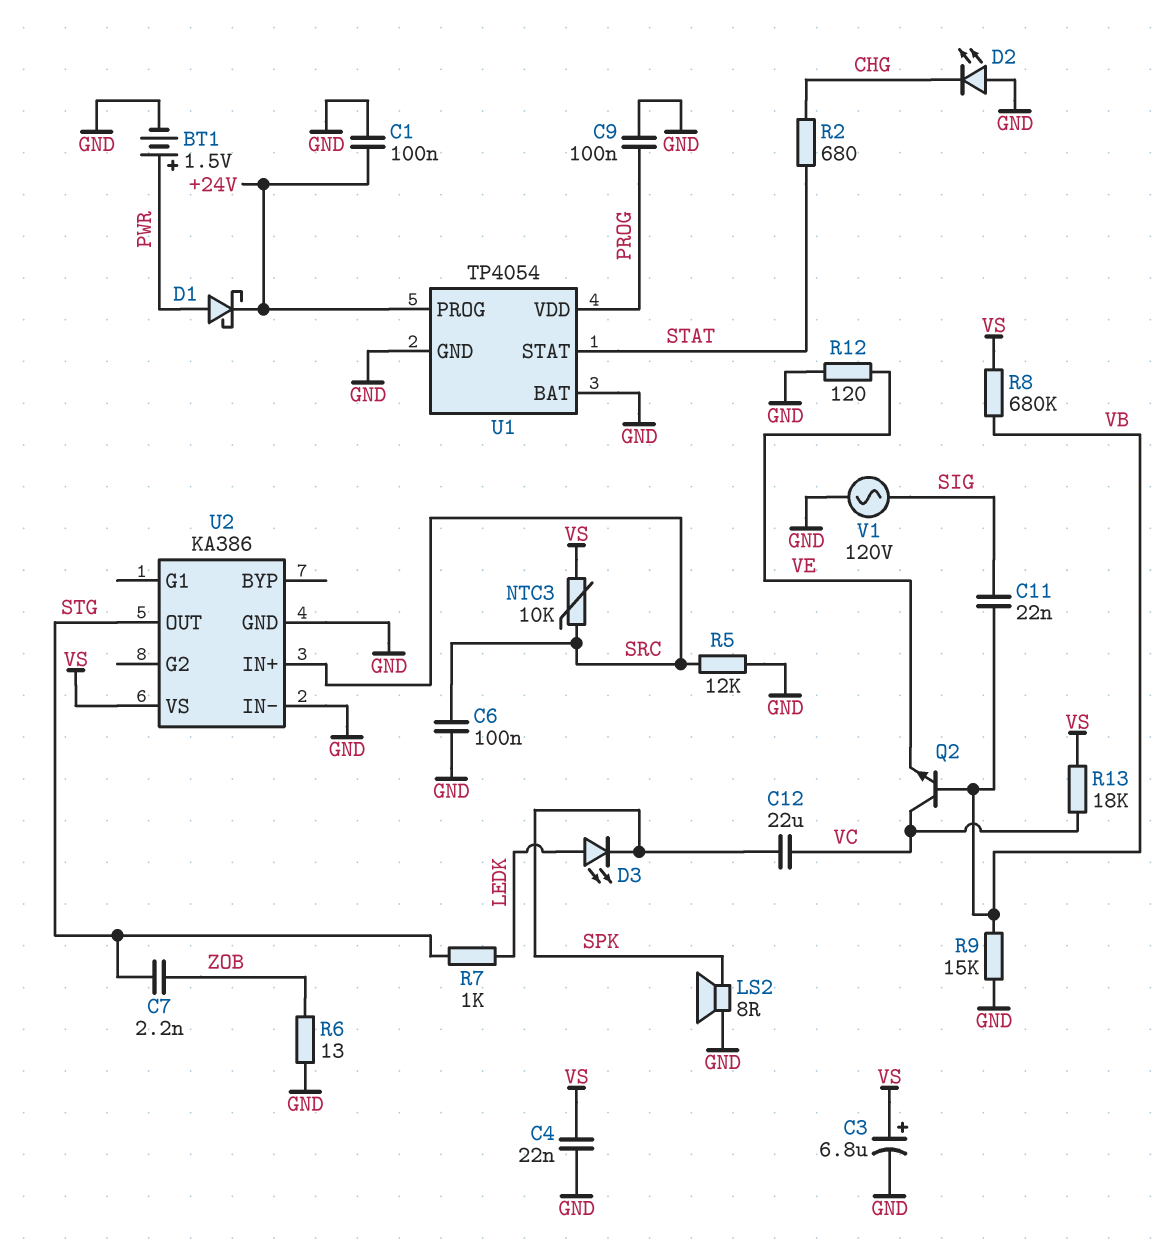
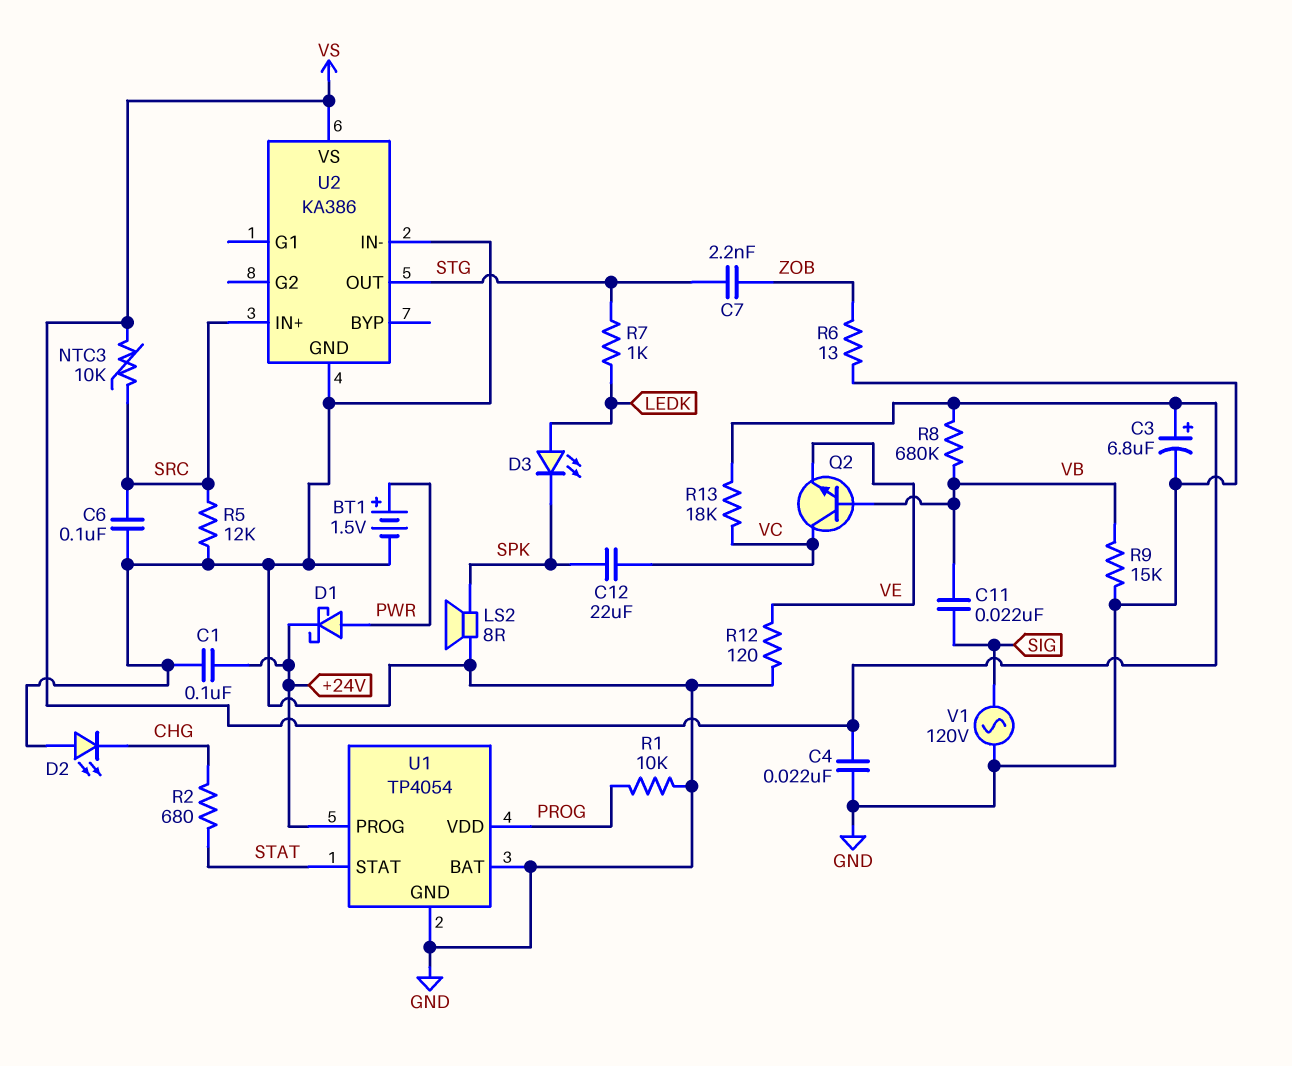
C9: 100nF (GND, PROG) -> none
R1: none -> 10k (GND, PROG)

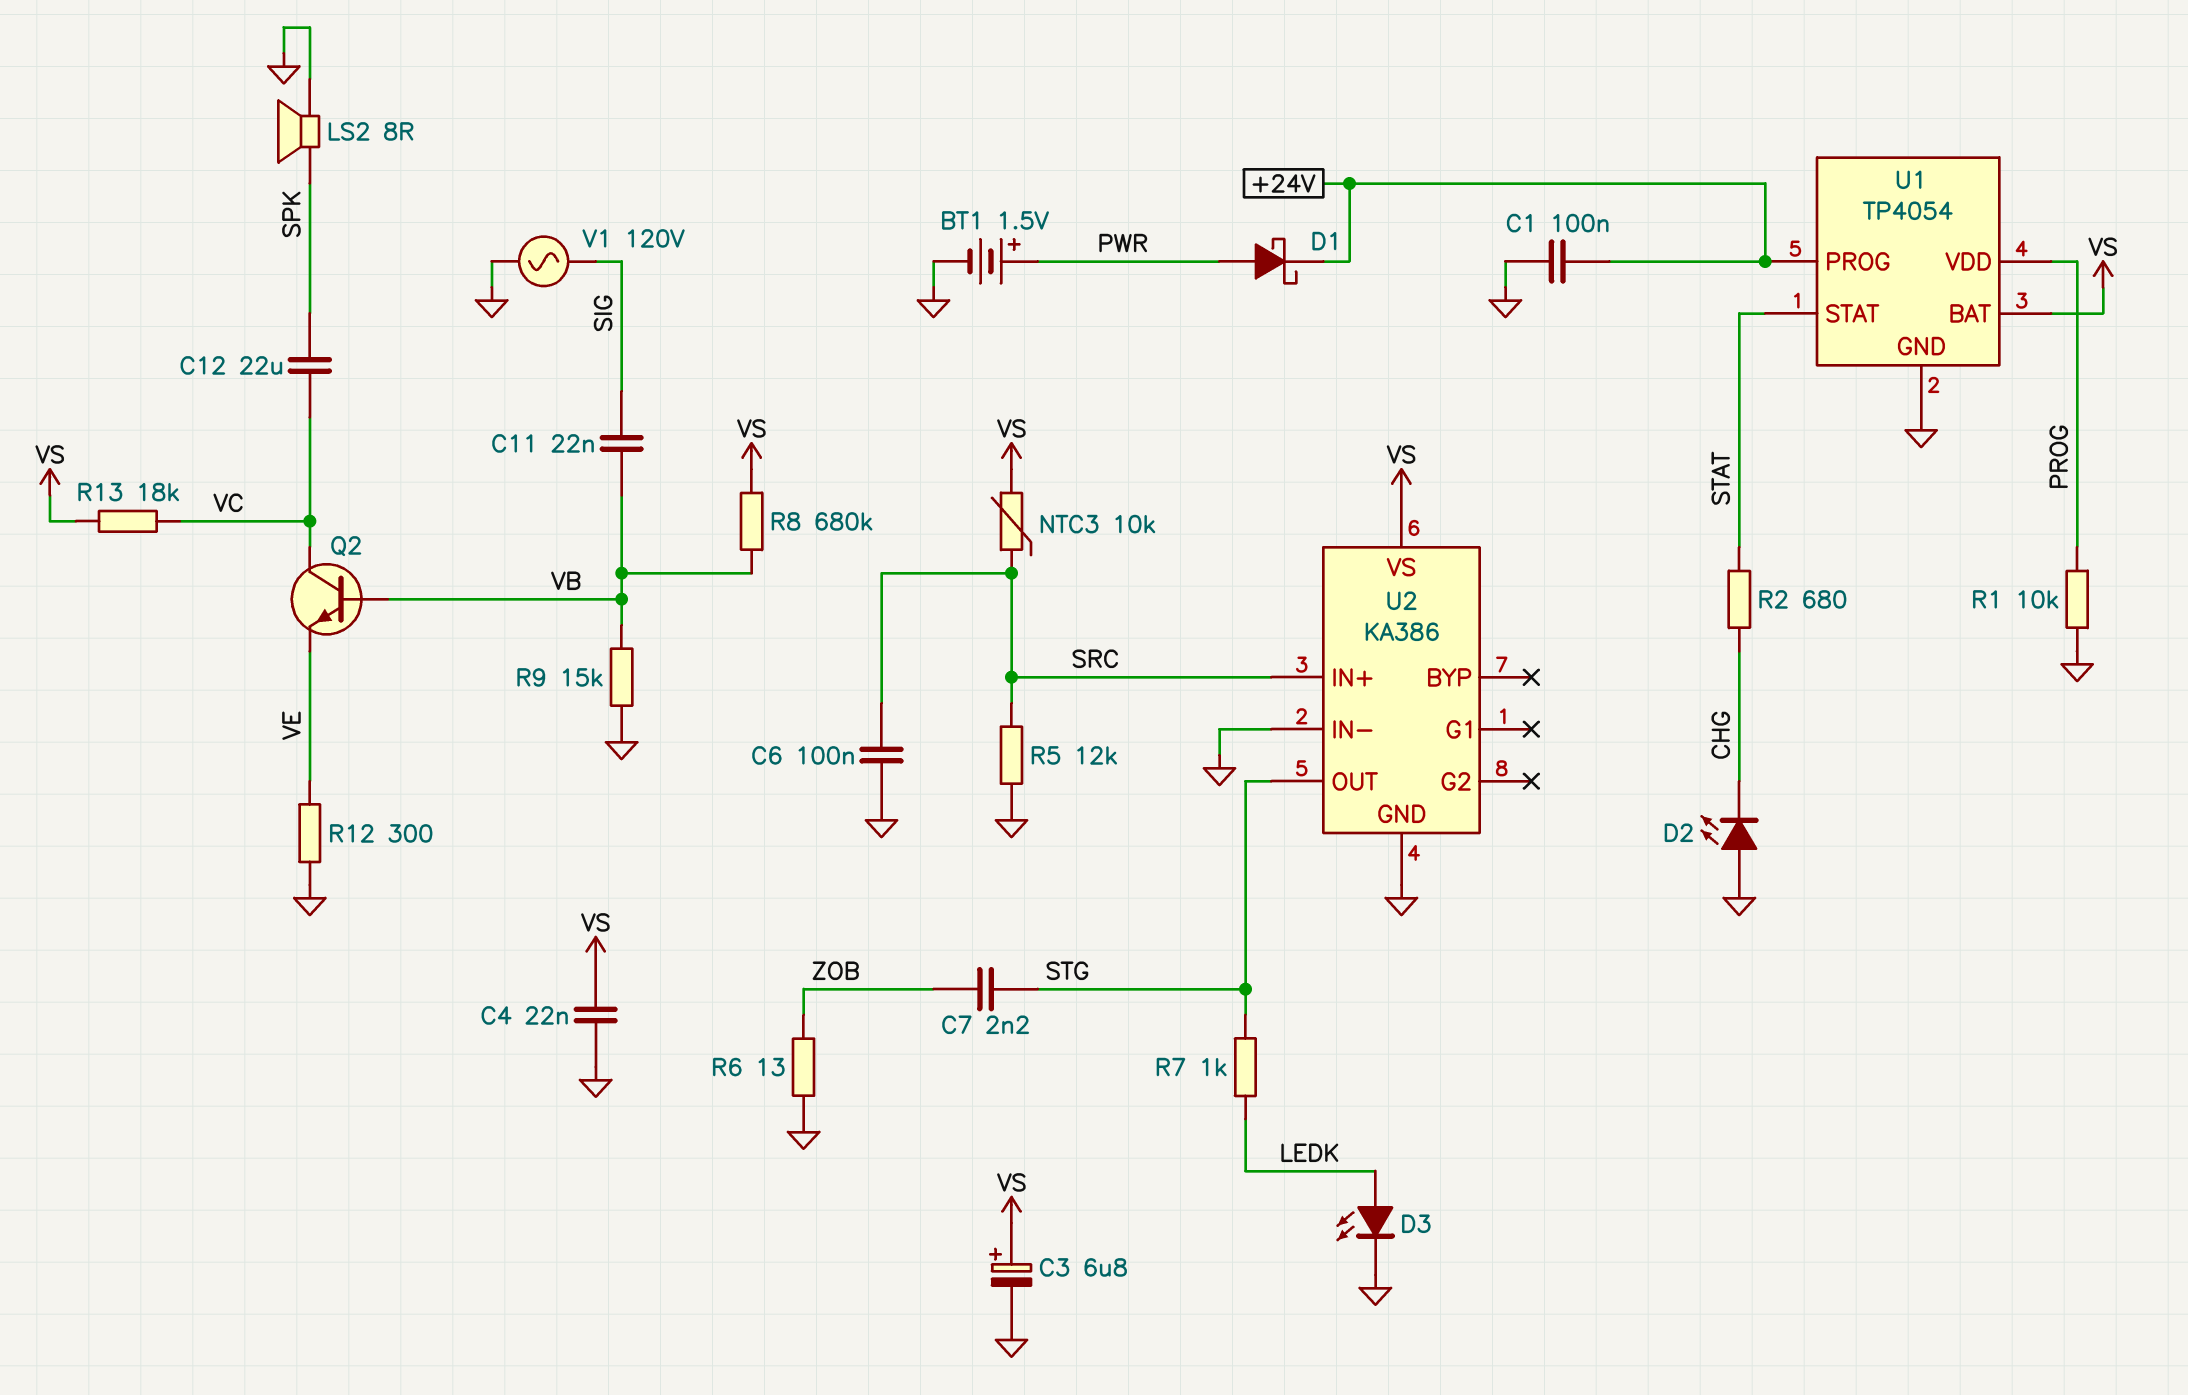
D3: LED (A LEDK, K SPK) -> LED (A LEDK, K GND)
R12: 120 (GND, VE) -> 300 (GND, VE)
U1 pin BAT: GND -> VS

